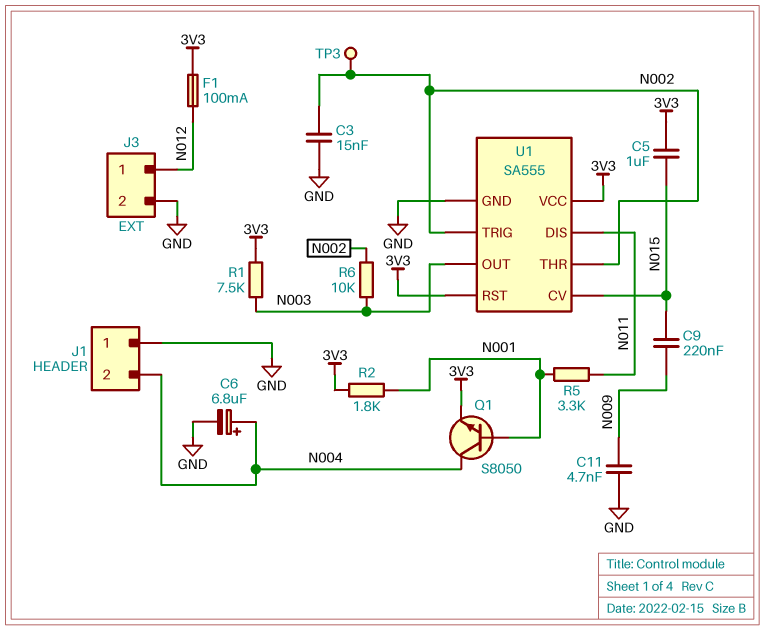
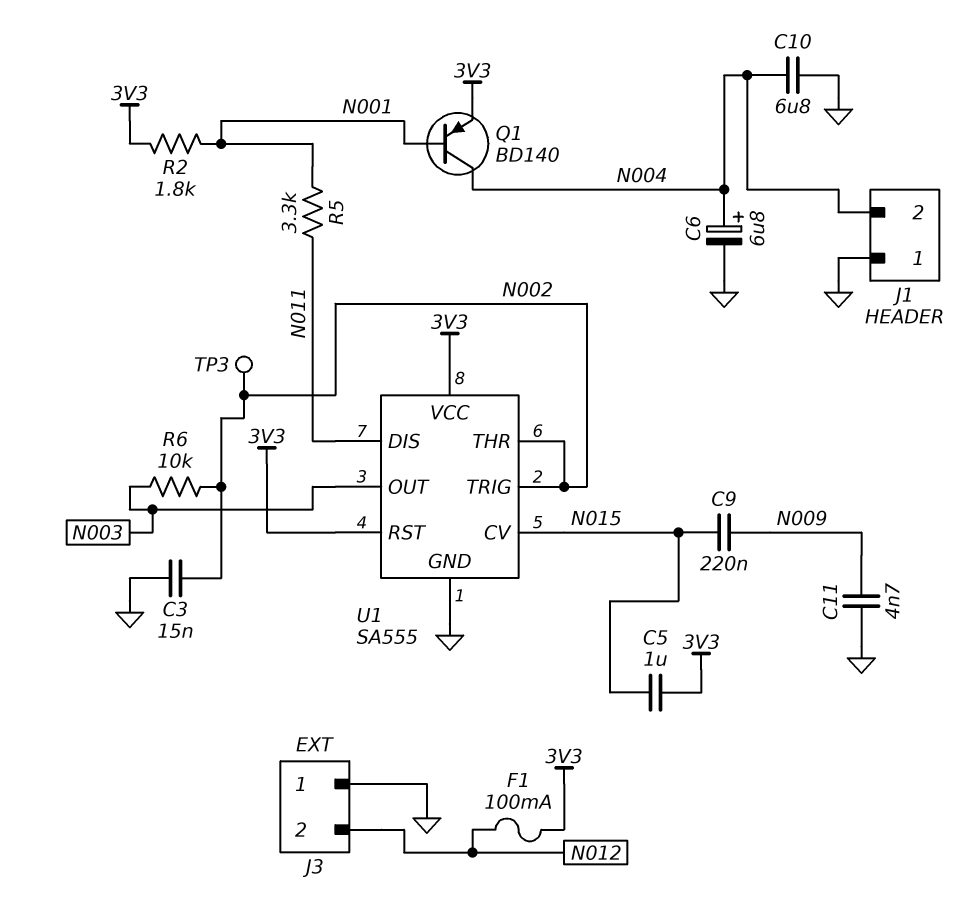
C10: none -> 6.8uF (GND, N004)
J3 pin 1: N012 -> GND
J3 pin 2: GND -> N012
Q1: NPN S8050 (B N001, C N004, E 3V3) -> PNP BD140 (B N001, C N004, E 3V3)
R1: 7.5k (3V3, N003) -> none

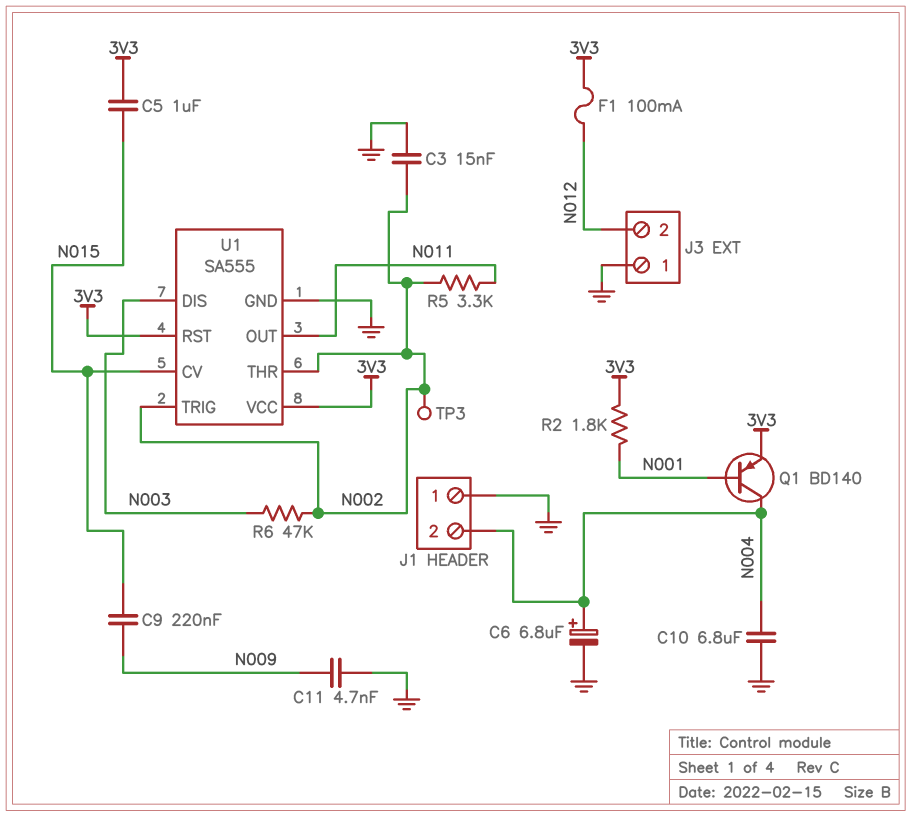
R5: 3.3k (N001, N011) -> 3.3k (N002, N011)
R6: 10k (N002, N003) -> 47k (N002, N003)
U1 pin DIS: N011 -> N003
U1 pin OUT: N003 -> N011

